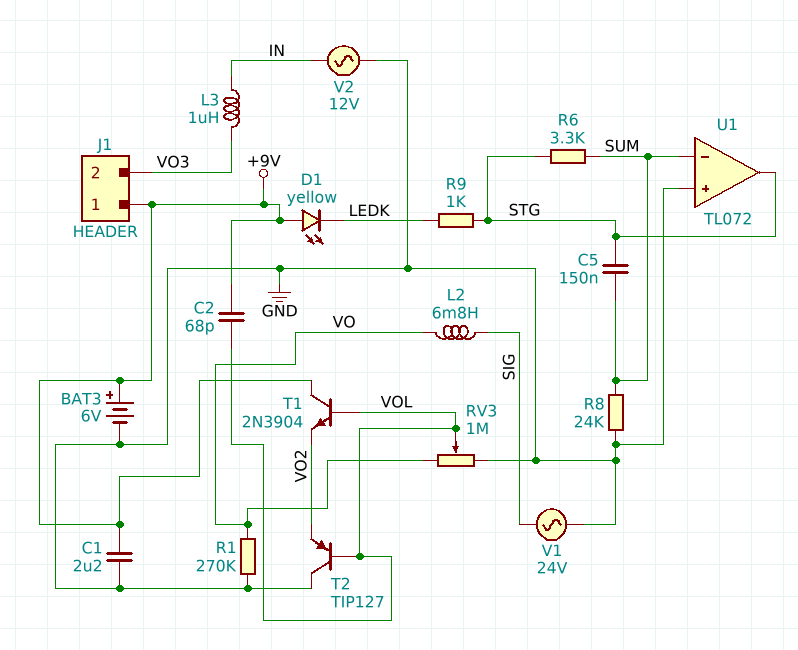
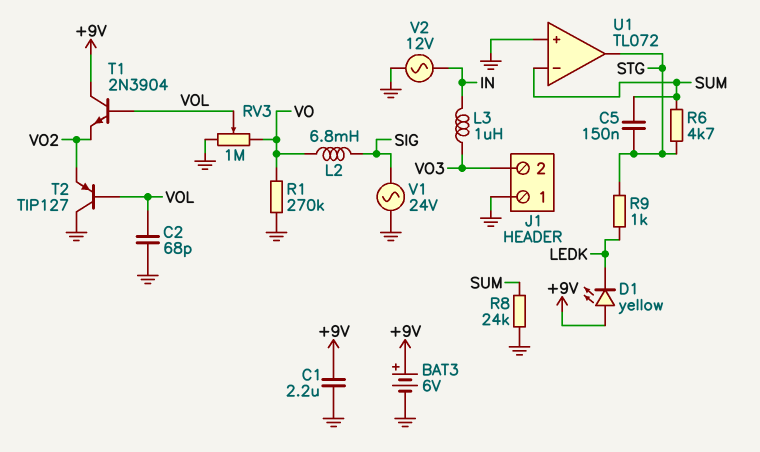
C2: 68pF (+9V, VOL) -> 68pF (GND, VOL)
J1 pin 1: +9V -> GND
R6: 3.3k (STG, SUM) -> 4.7k (STG, SUM)

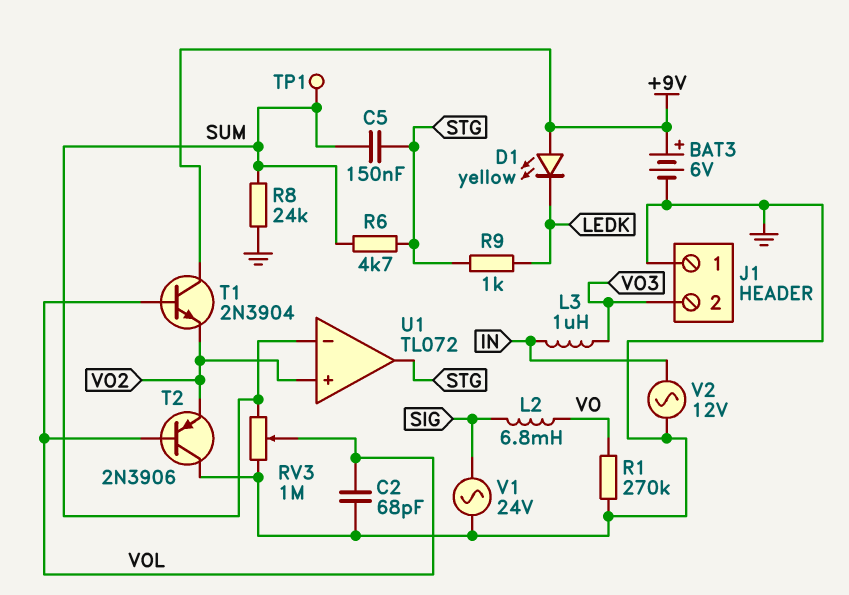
C1: 2.2uF (+9V, GND) -> none
RV3: 1M (GND, VO, wiper VOL) -> 1M (GND, SUM, wiper VOL)
T2: PNP TIP127 (B VOL, C GND, E VO2) -> PNP 2N3906 (B VOL, C GND, E VO2)
TP1: none -> test point (SUM)
U1 pin in+: GND -> VO2

